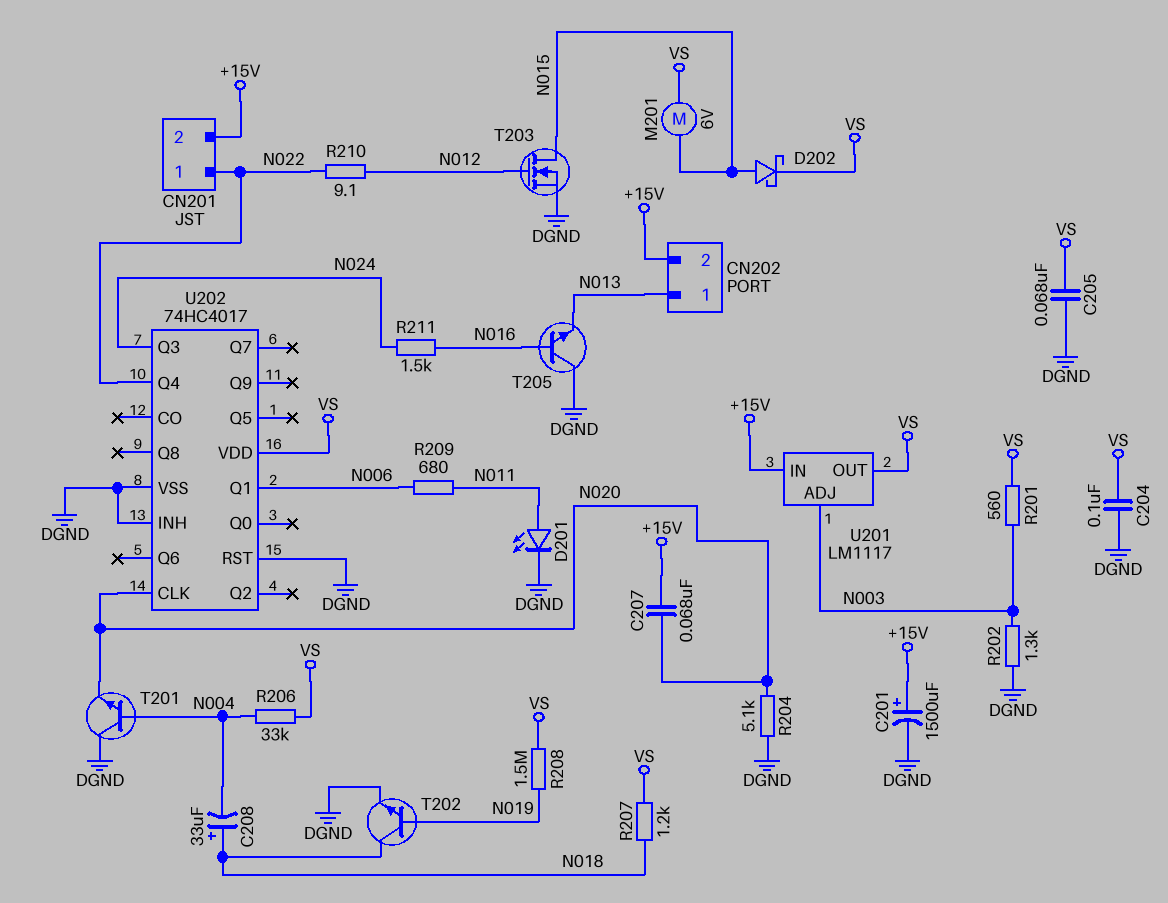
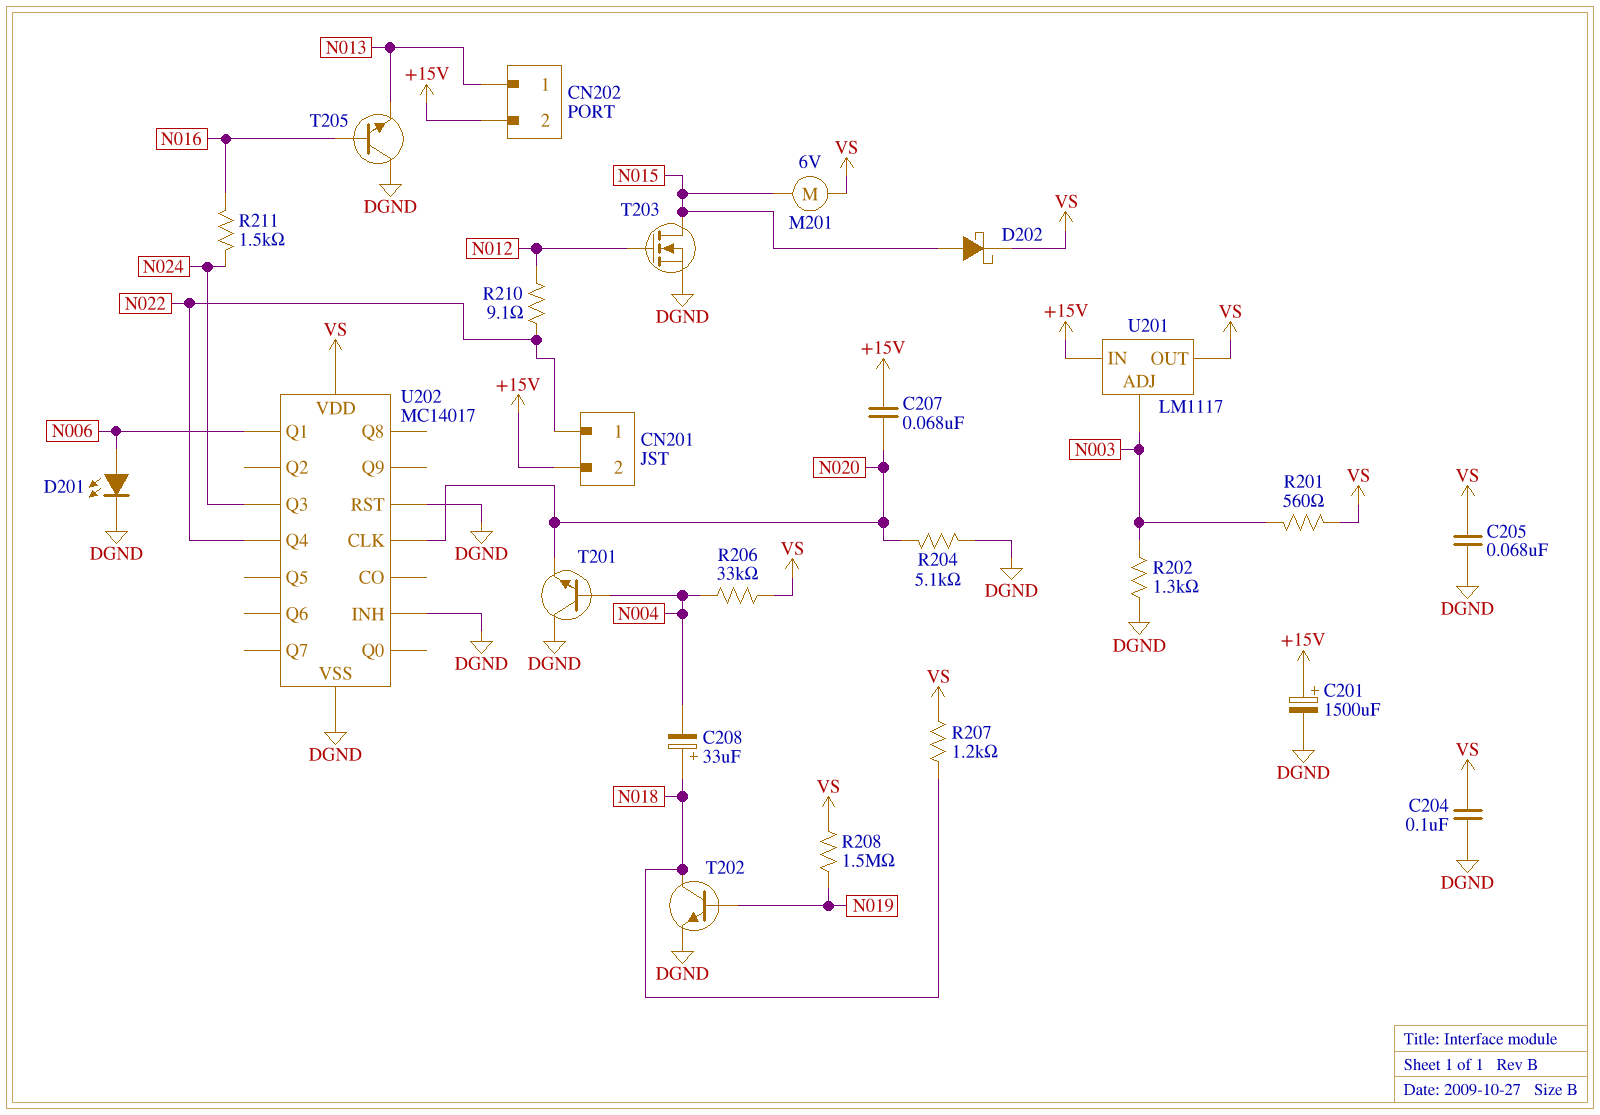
D201: LED (A N011, K DGND) -> LED (A N006, K DGND)
R209: 680 (N006, N011) -> none
U202: 74HC4017 -> MC14017

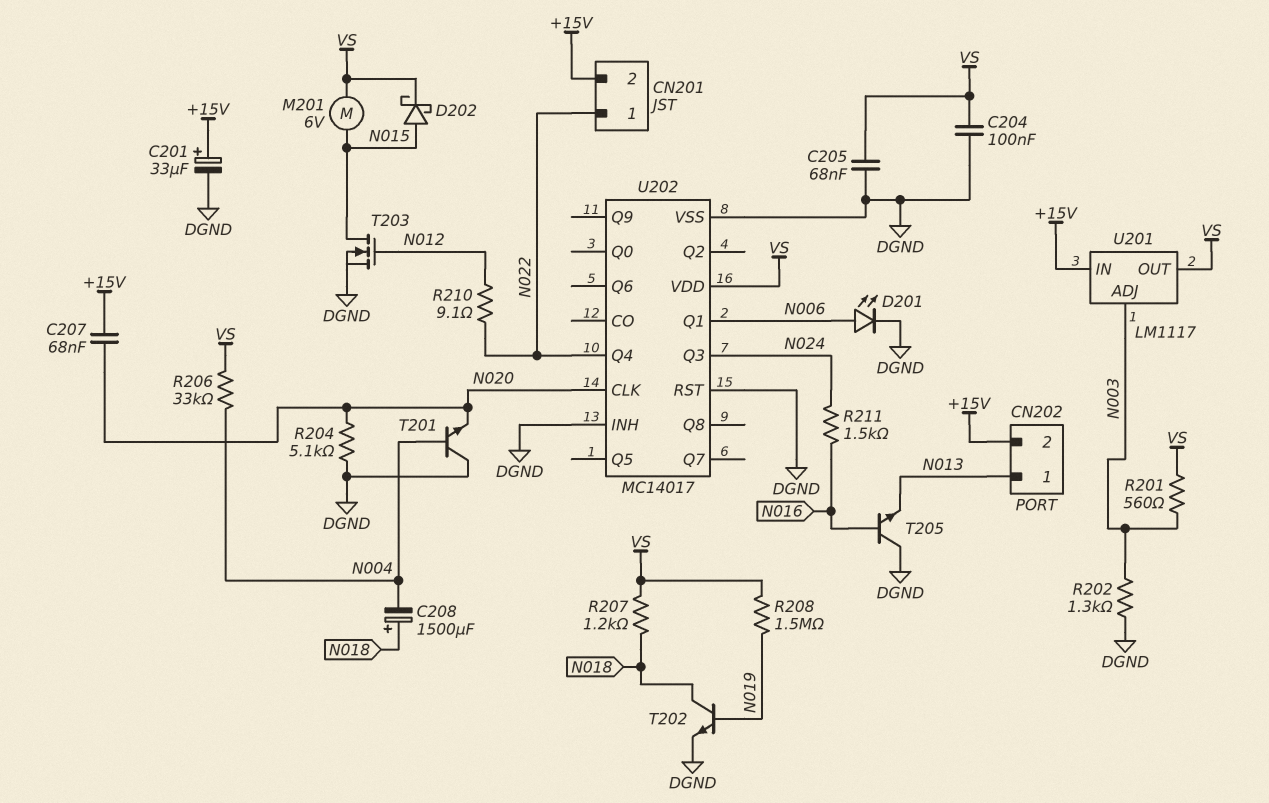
C201: 1500uF (plus +15V, minus DGND) -> 33uF (plus +15V, minus DGND)
C208: 33uF (plus N018, minus N004) -> 1500uF (plus N018, minus N004)

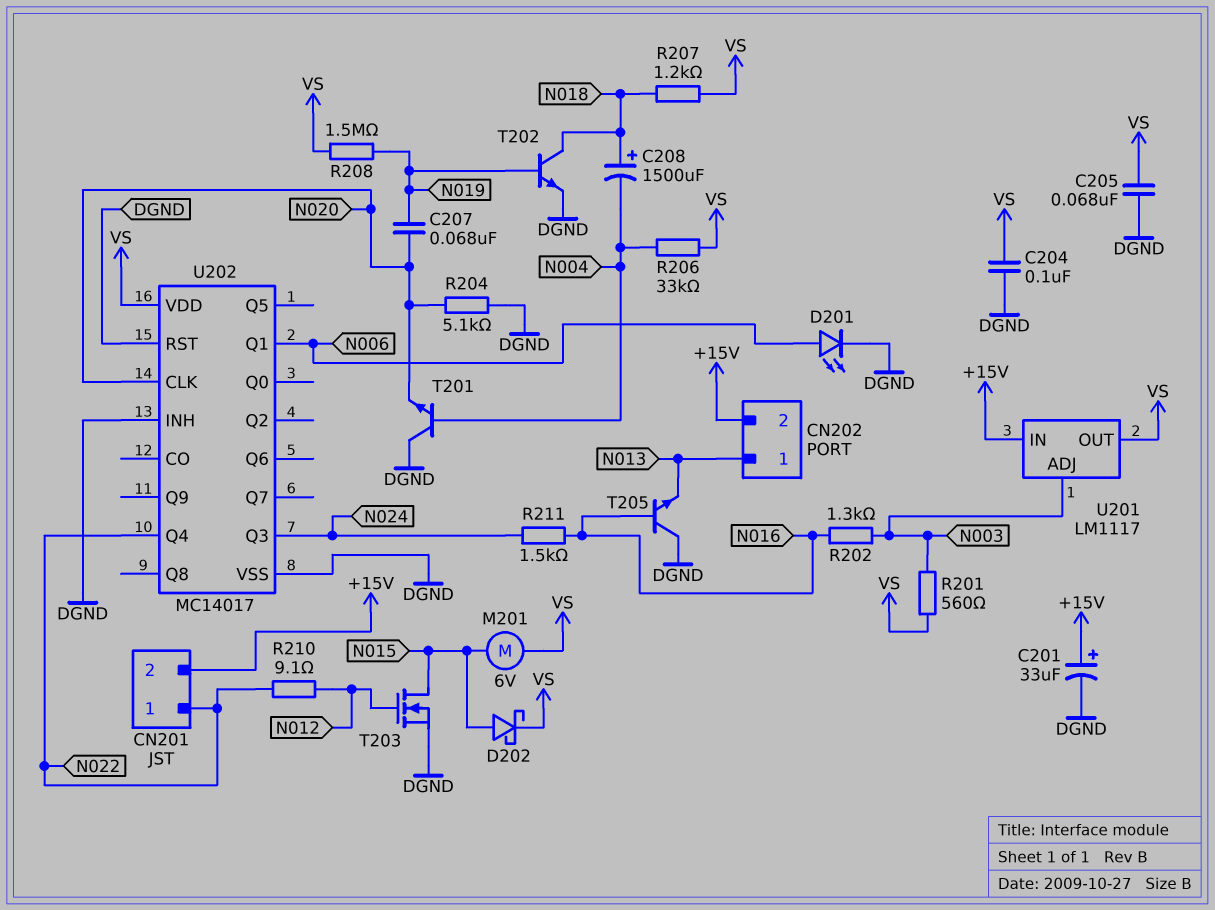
C207: 68nF (+15V, N020) -> 68nF (N019, N020)
R202: 1.3k (DGND, N003) -> 1.3k (N003, N016)

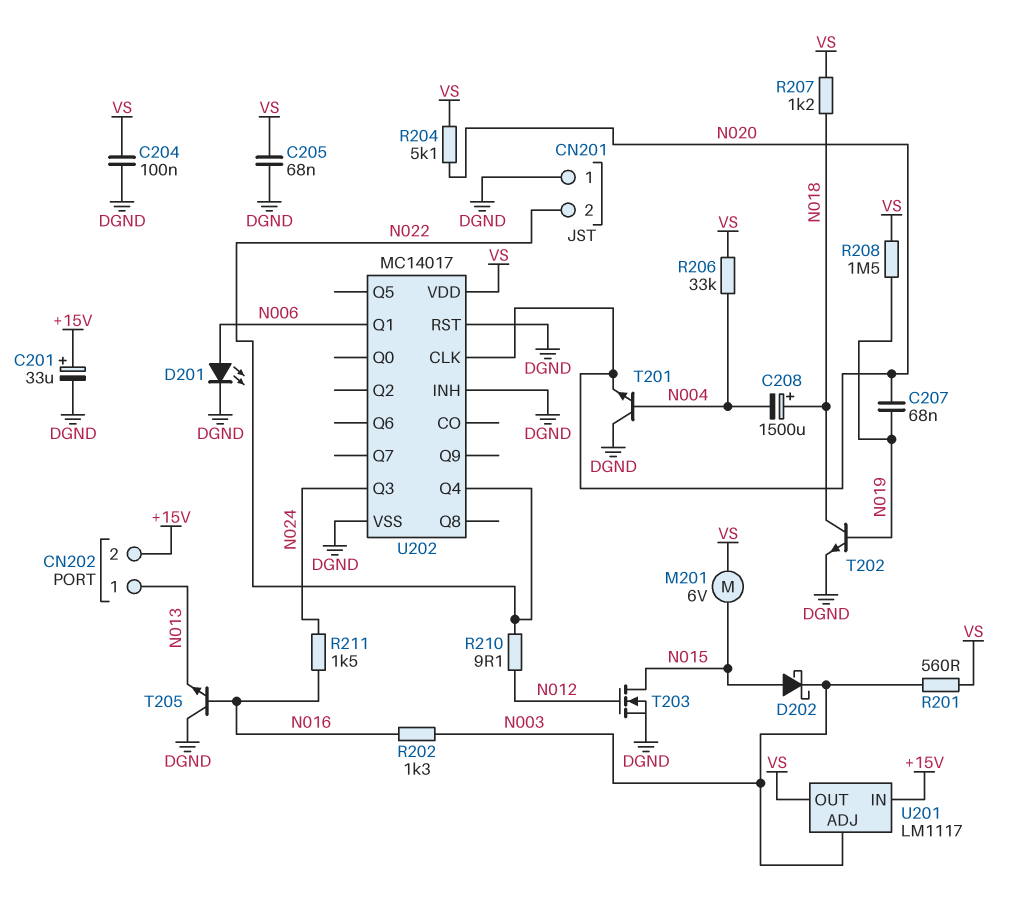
CN201 pin 1: N022 -> DGND
CN201 pin 2: +15V -> N022
D202: schottky (A N015, K VS) -> schottky (A N015, K N003)
R204: 5.1k (DGND, N020) -> 5.1k (N020, VS)

